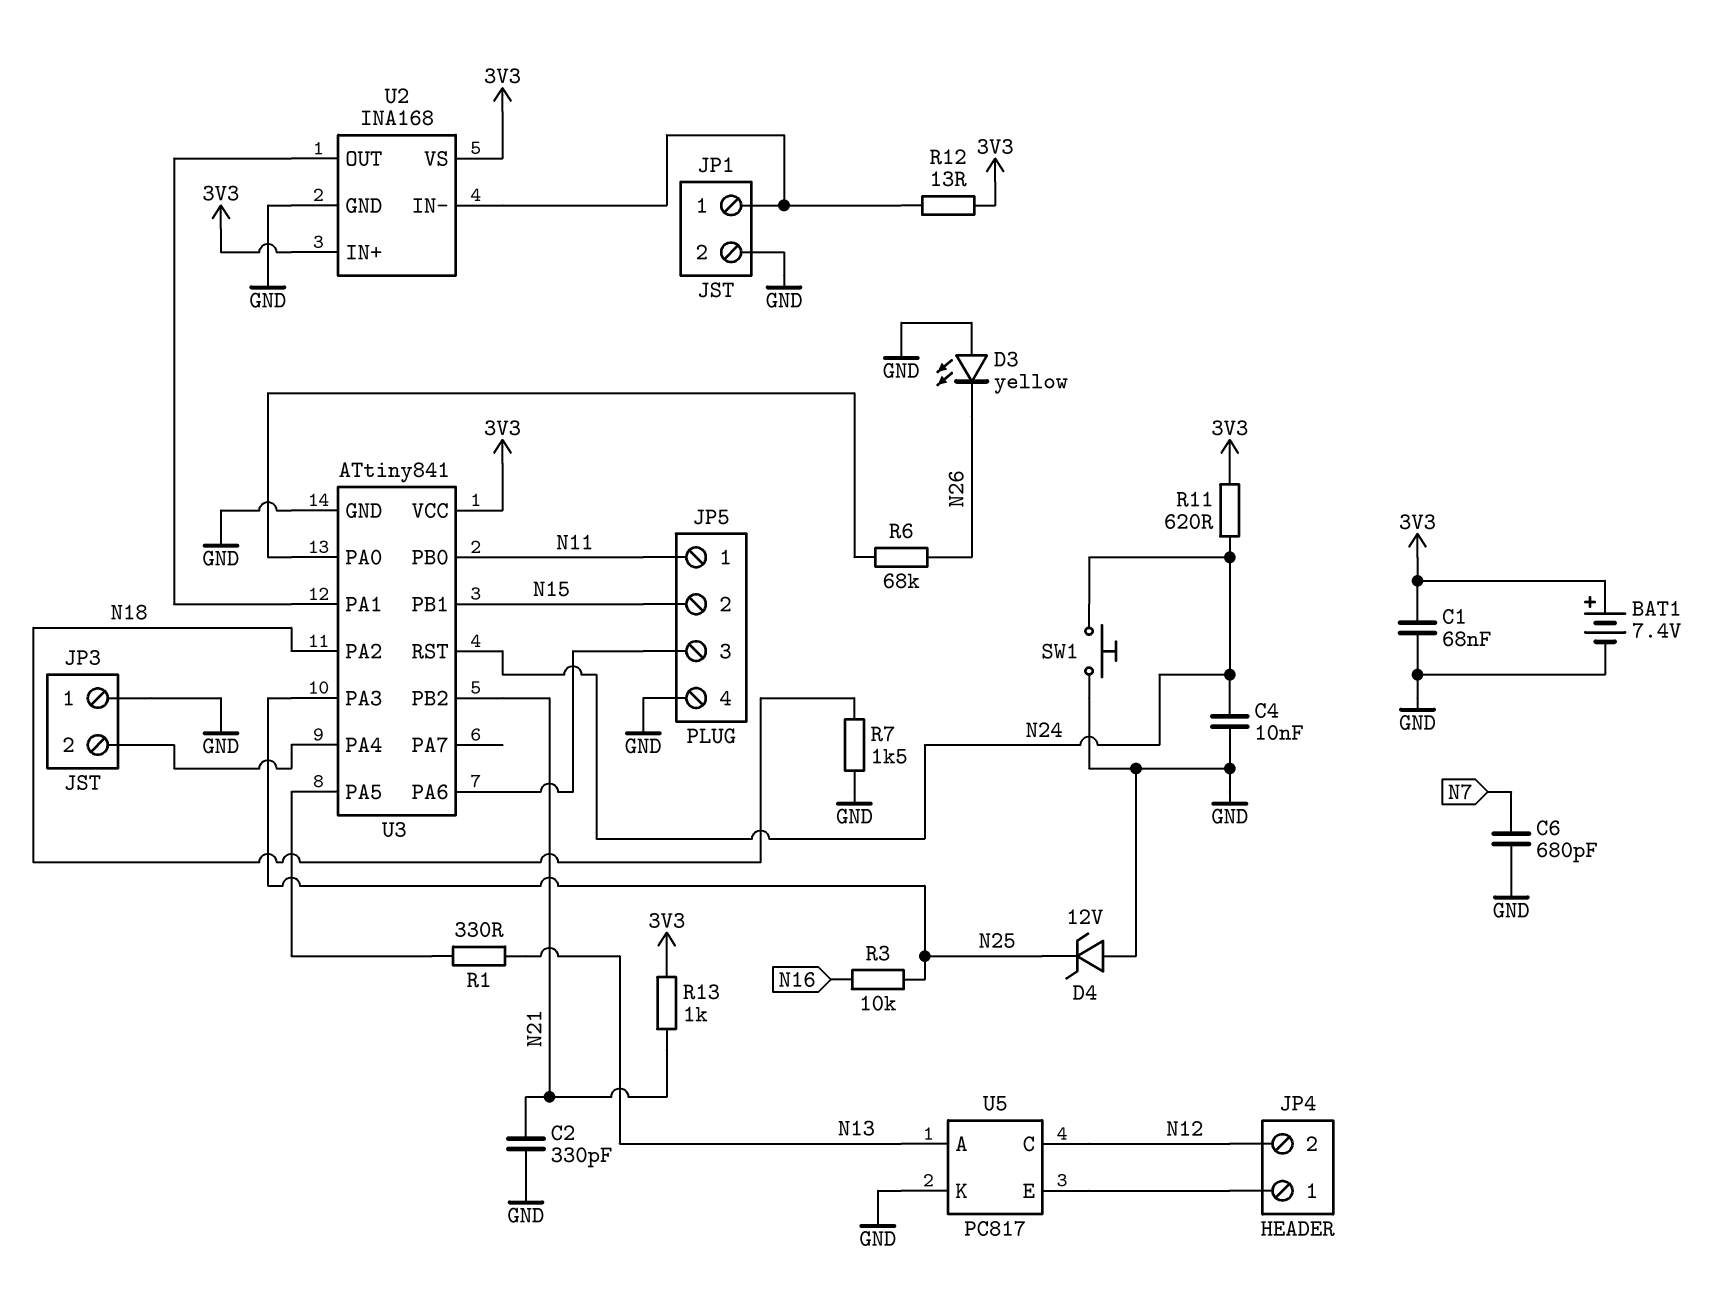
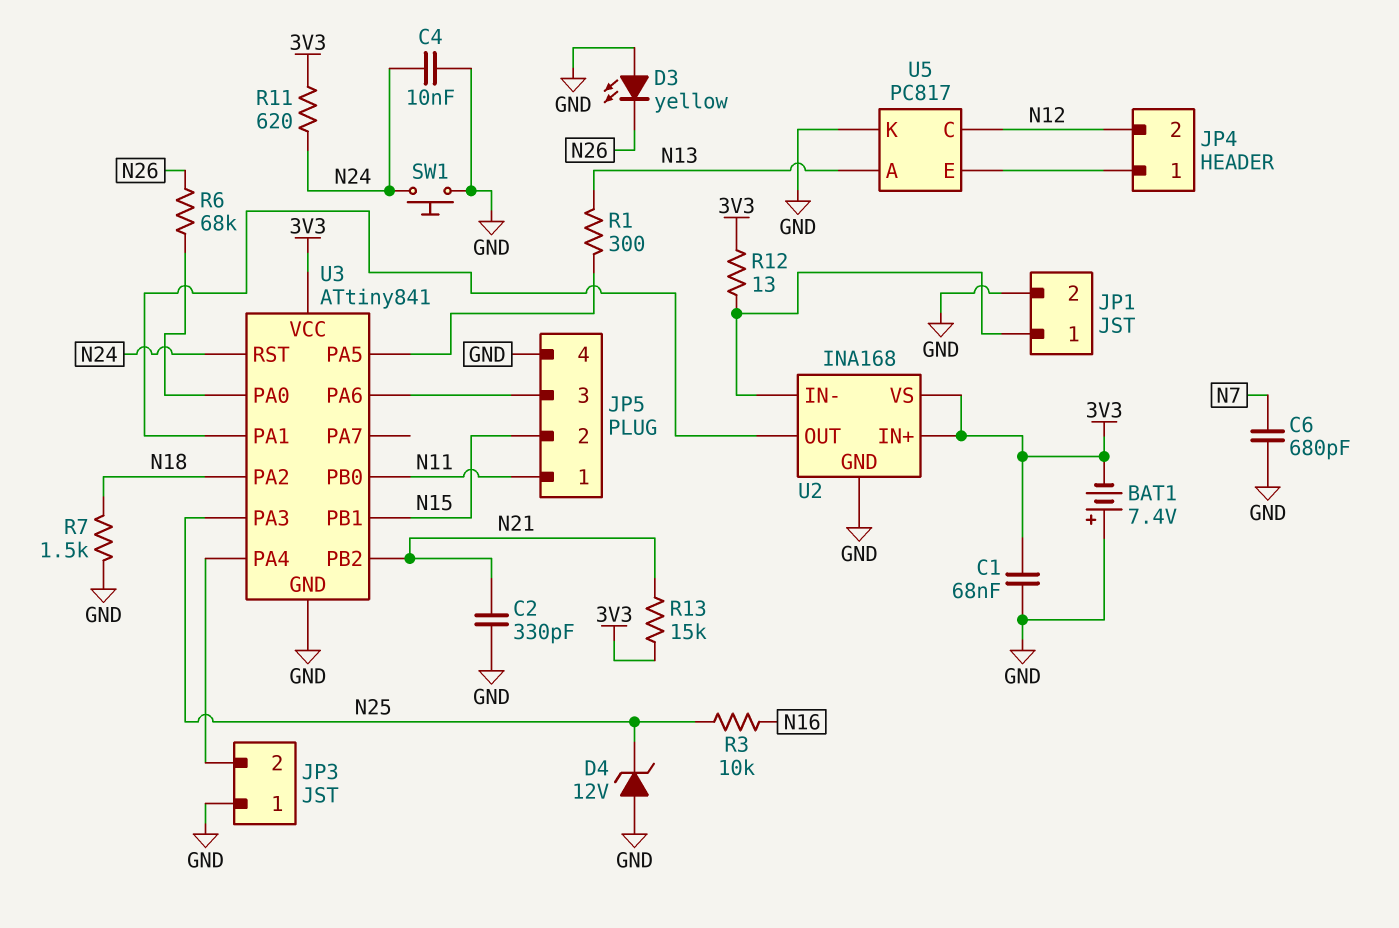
BAT1: 7.4V (plus 3V3, minus GND) -> 7.4V (plus GND, minus 3V3)
R1: 330 (N13, U3/PA5) -> 300 (N13, U3/PA5)
R13: 1k (3V3, N21) -> 15k (3V3, N21)

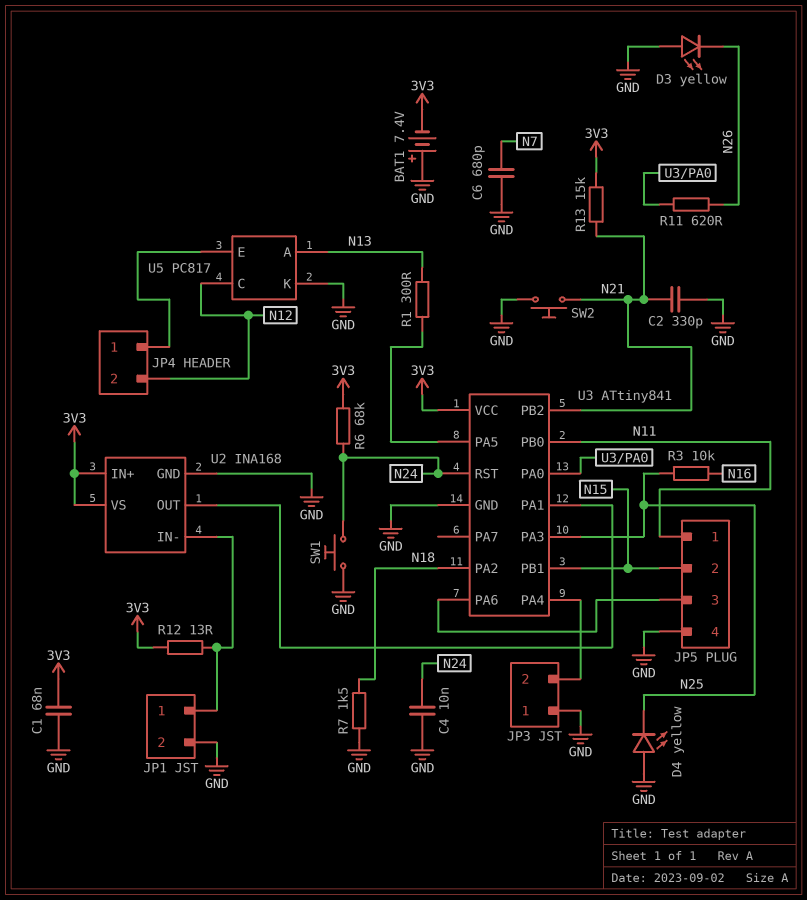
D4: zener 12V (A GND, K N25) -> LED yellow (A GND, K N25)
R6: 68k (N26, U3/PA0) -> 68k (3V3, N24)
R11: 620 (3V3, N24) -> 620 (N26, U3/PA0)
SW2: none -> button (GND, N21)

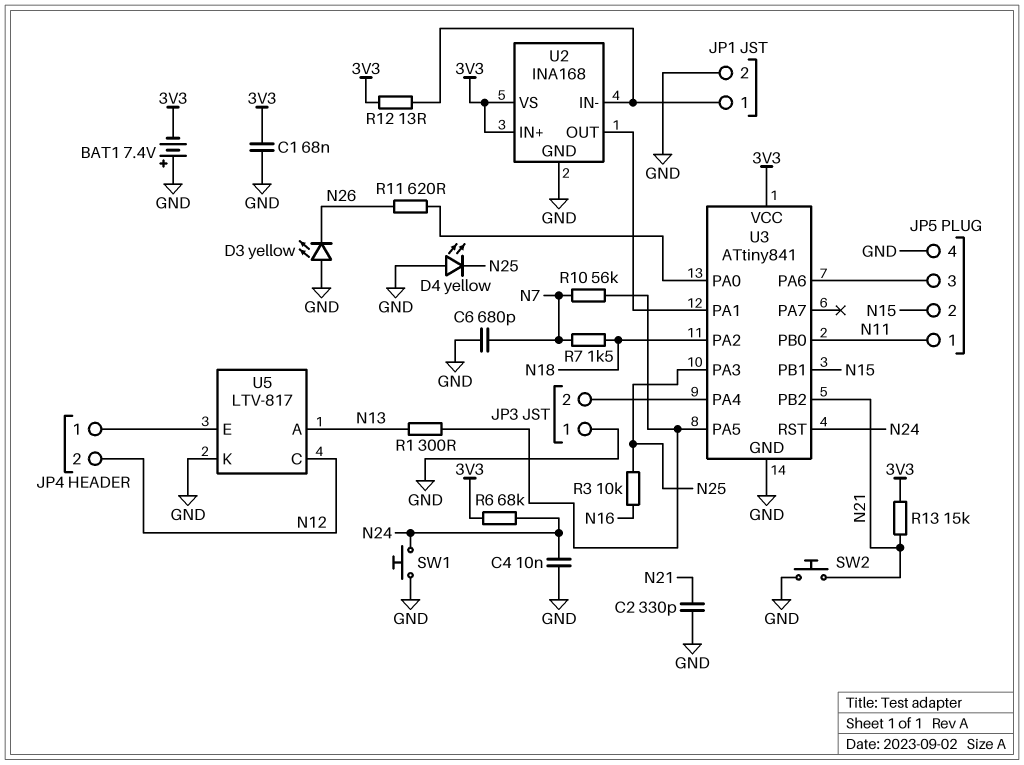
R7: 1.5k (GND, N18) -> 1.5k (N7, N18)
R10: none -> 56k (N7, U3/PA5)
U5: PC817 -> LTV-817

